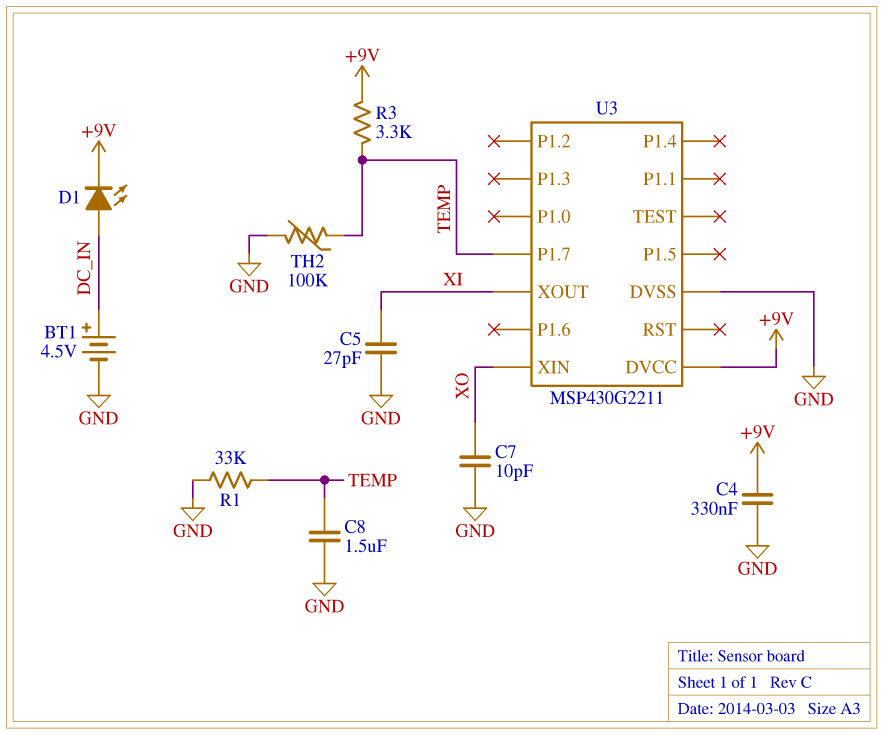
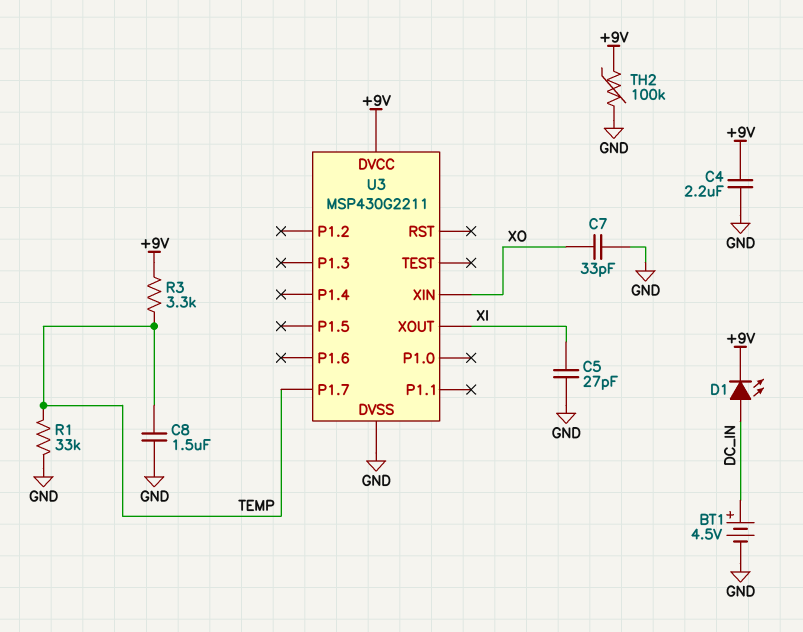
C4: 330nF (+9V, GND) -> 2.2uF (+9V, GND)
C7: 10pF (GND, XO) -> 33pF (GND, XO)
TH2: 100k (GND, TEMP) -> 100k (+9V, GND)

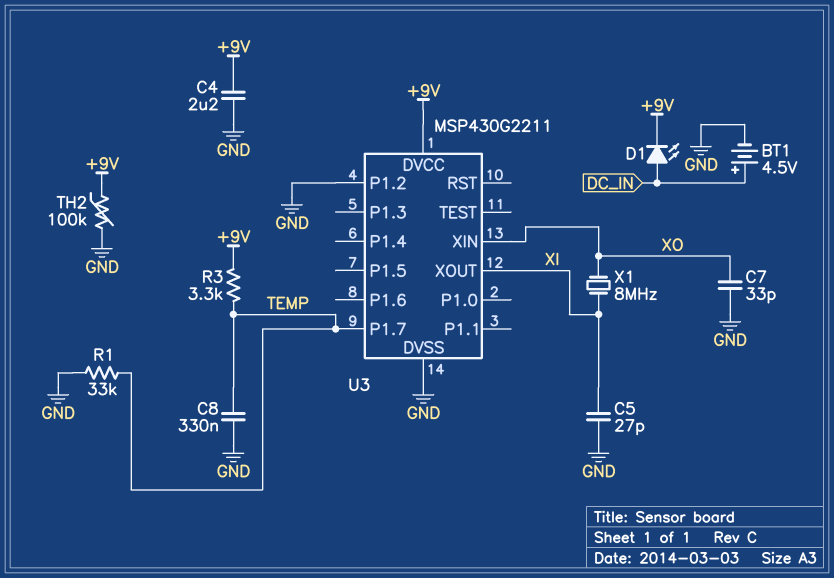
C8: 1.5uF (GND, TEMP) -> 330nF (GND, TEMP)
U3 pin P1.2: none -> GND
X1: none -> 8MHz (XI, XO)

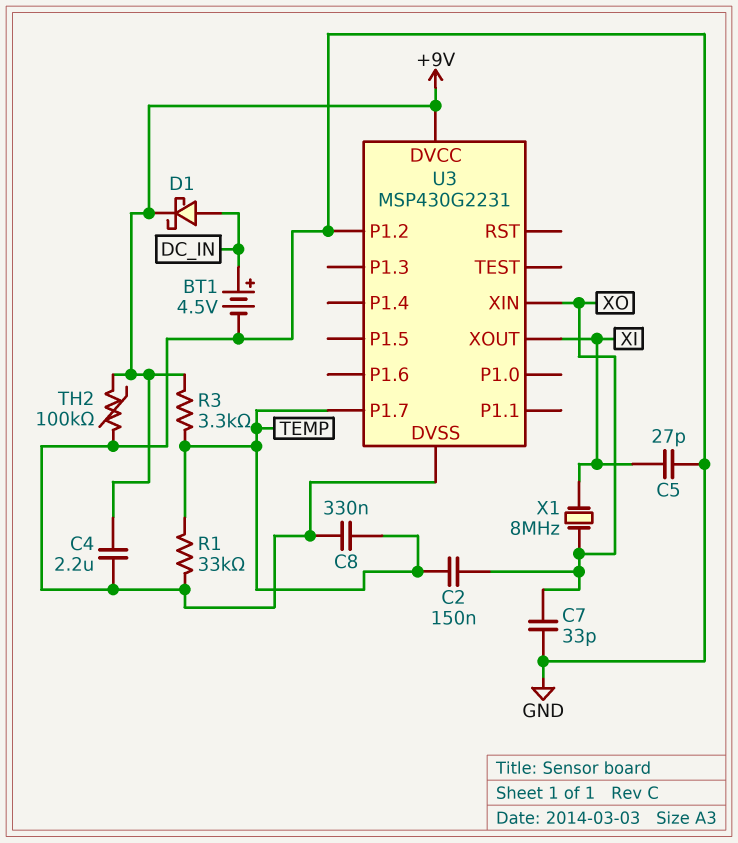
C2: none -> 150nF (TEMP, XO)
D1: LED (A DC_IN, K +9V) -> schottky (A DC_IN, K +9V)
U3: MSP430G2211 -> MSP430G2231

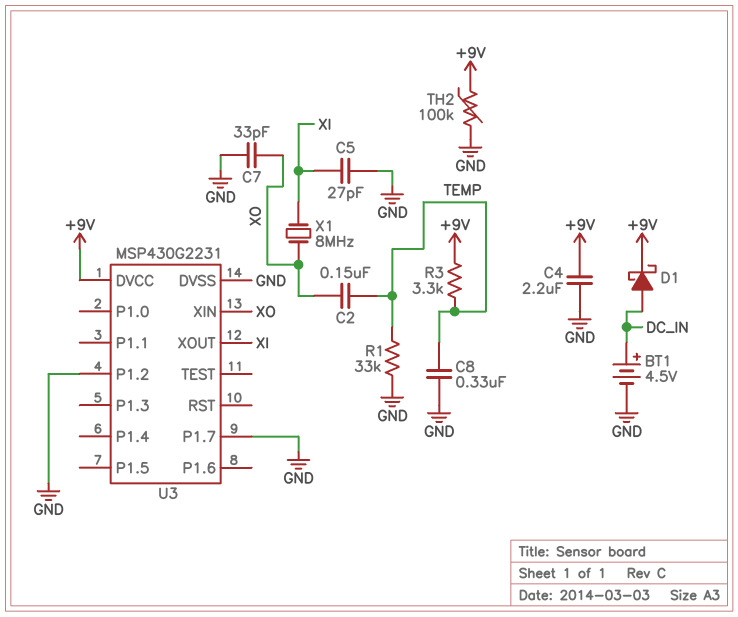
U3 pin P1.7: TEMP -> GND

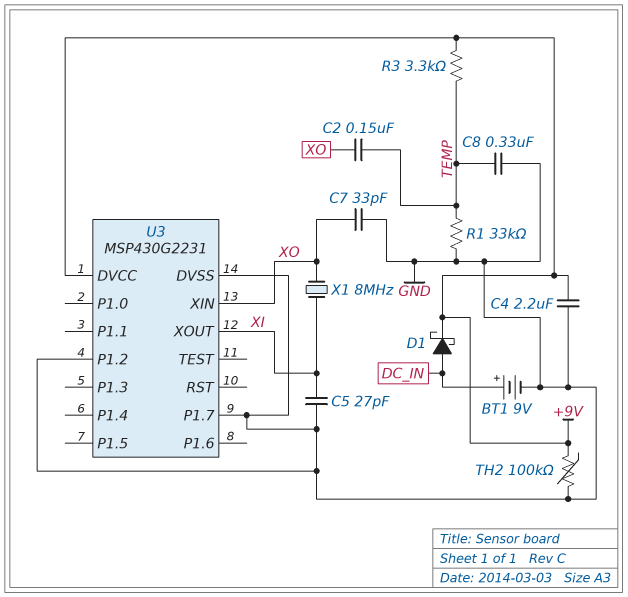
BT1: 4.5V (plus DC_IN, minus GND) -> 9V (plus DC_IN, minus GND)

